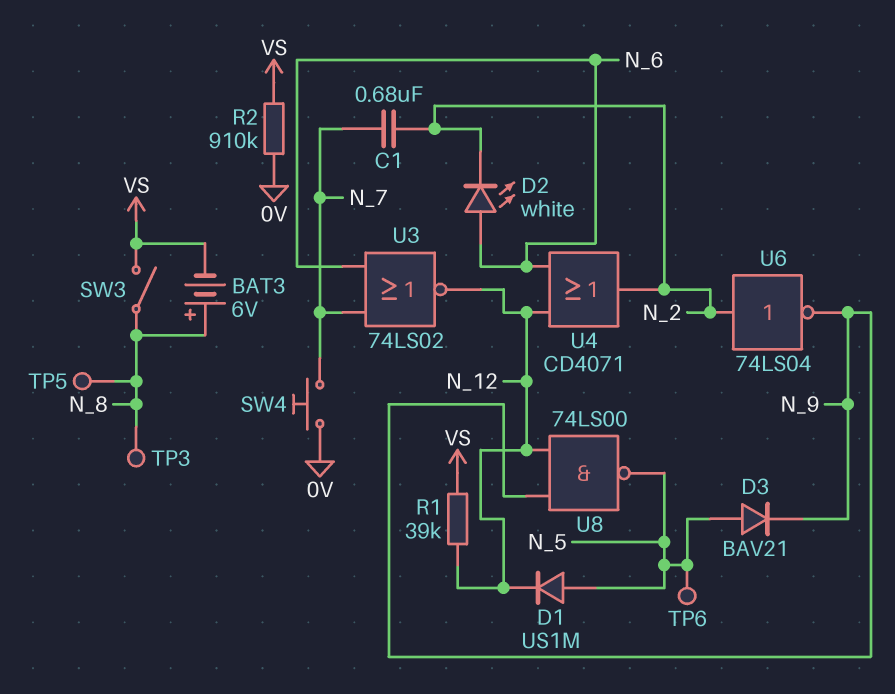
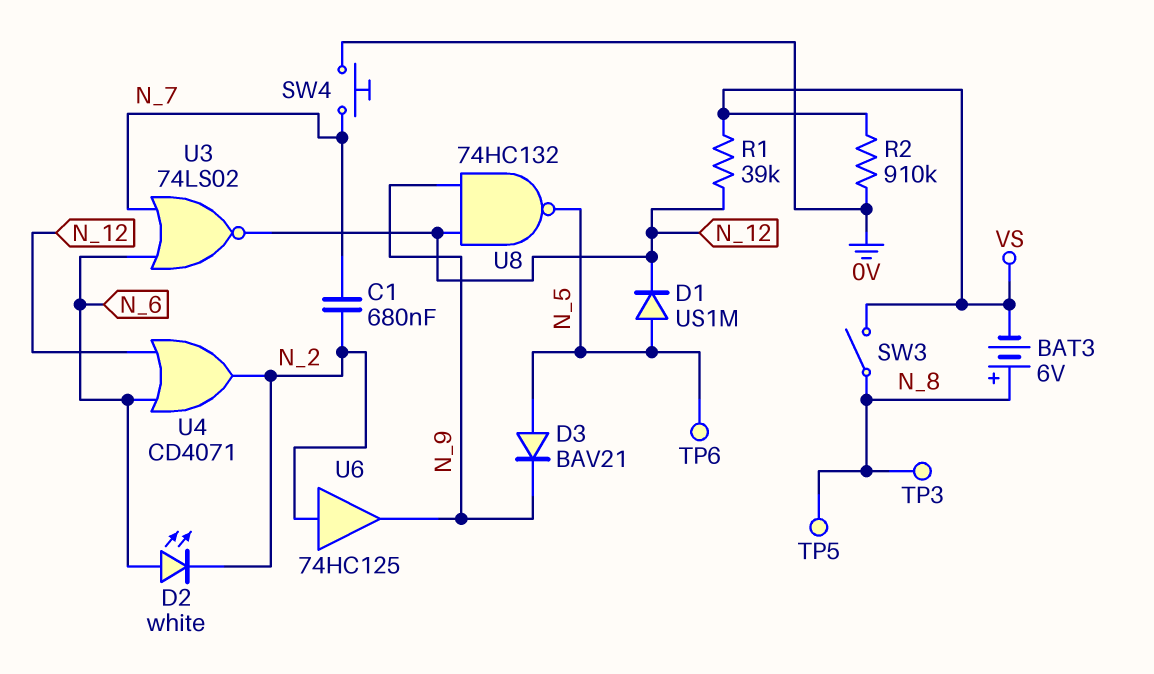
U6: NOT 74LS04 (in N_2, out N_9) -> buffer 74HC125 (in N_2, out N_9)
U8: NAND 74LS00 (in N_9, in N_12, out N_5) -> NAND 74HC132 (in N_9, in N_12, out N_5)

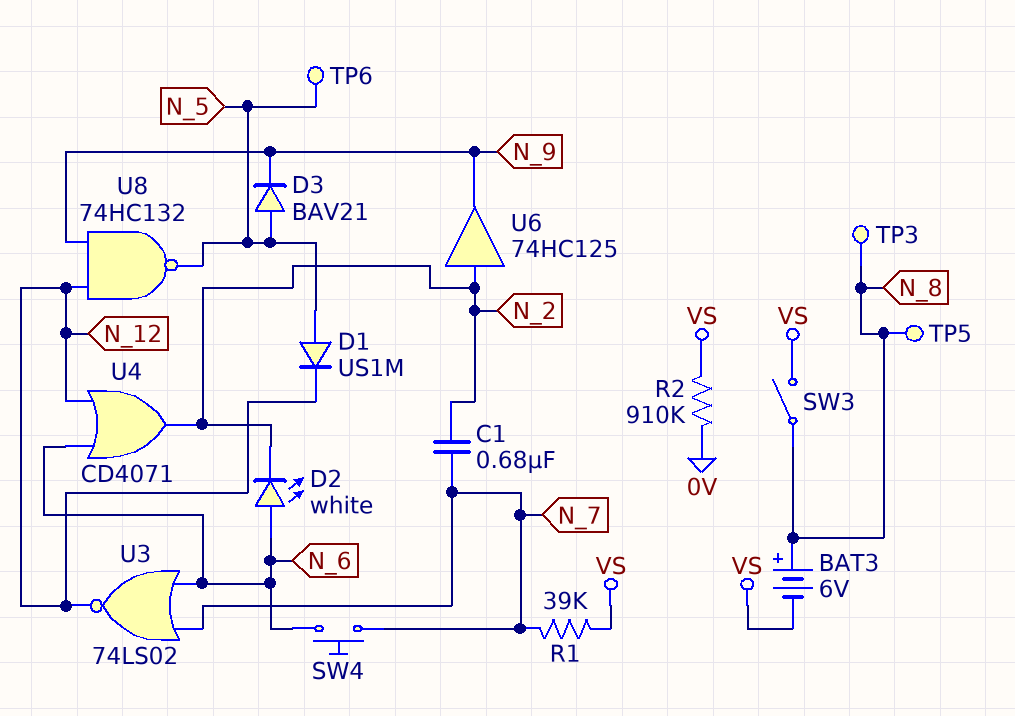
R1: 39k (N_12, VS) -> 39k (N_7, VS)
SW4: button (0V, N_7) -> button (N_6, N_7)

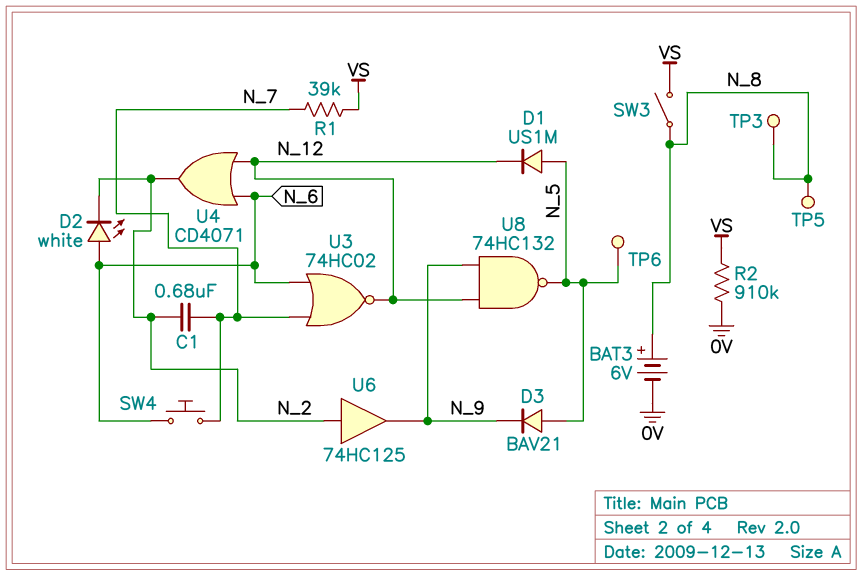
BAT3: 6V (plus N_8, minus VS) -> 6V (plus N_8, minus 0V)
U3: NOR 74LS02 (in N_6, in N_7, out N_12) -> NOR 74HC02 (in N_6, in N_7, out N_12)

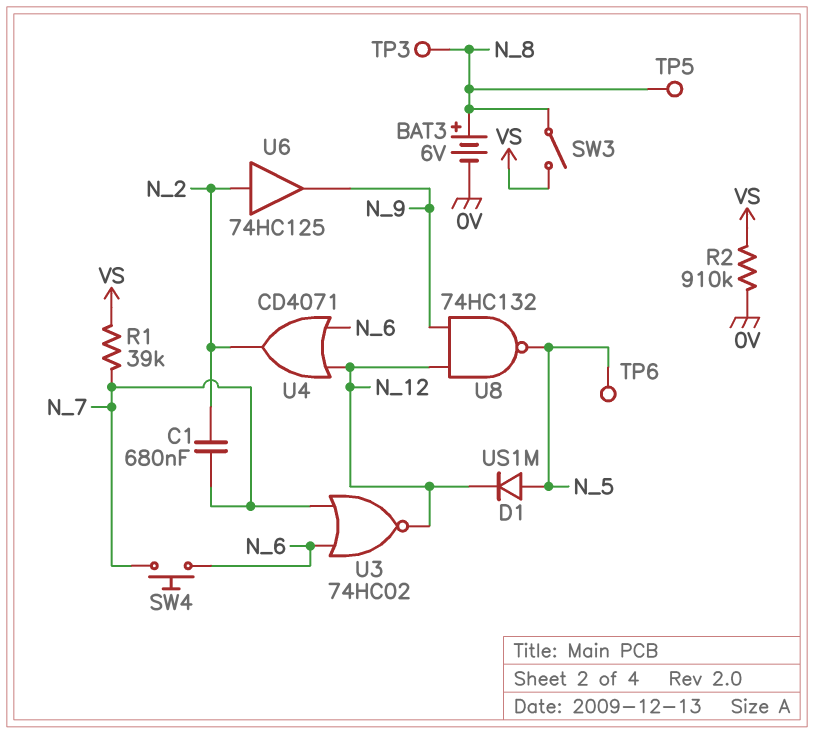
D2: LED white (A N_6, K N_2) -> none
D3: diode BAV21 (A N_5, K N_9) -> none

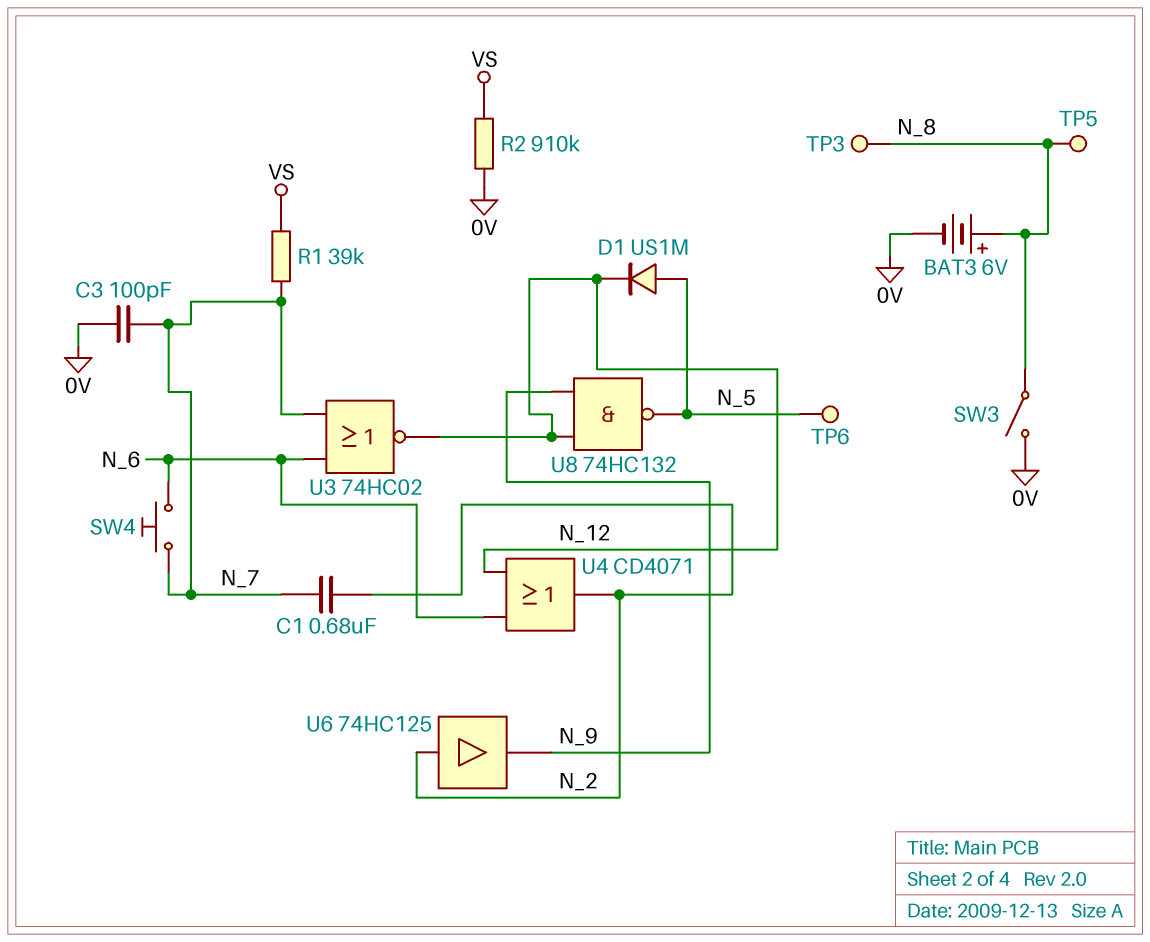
C3: none -> 100pF (0V, N_7)
SW3: switch (N_8, VS) -> switch (0V, N_8)

